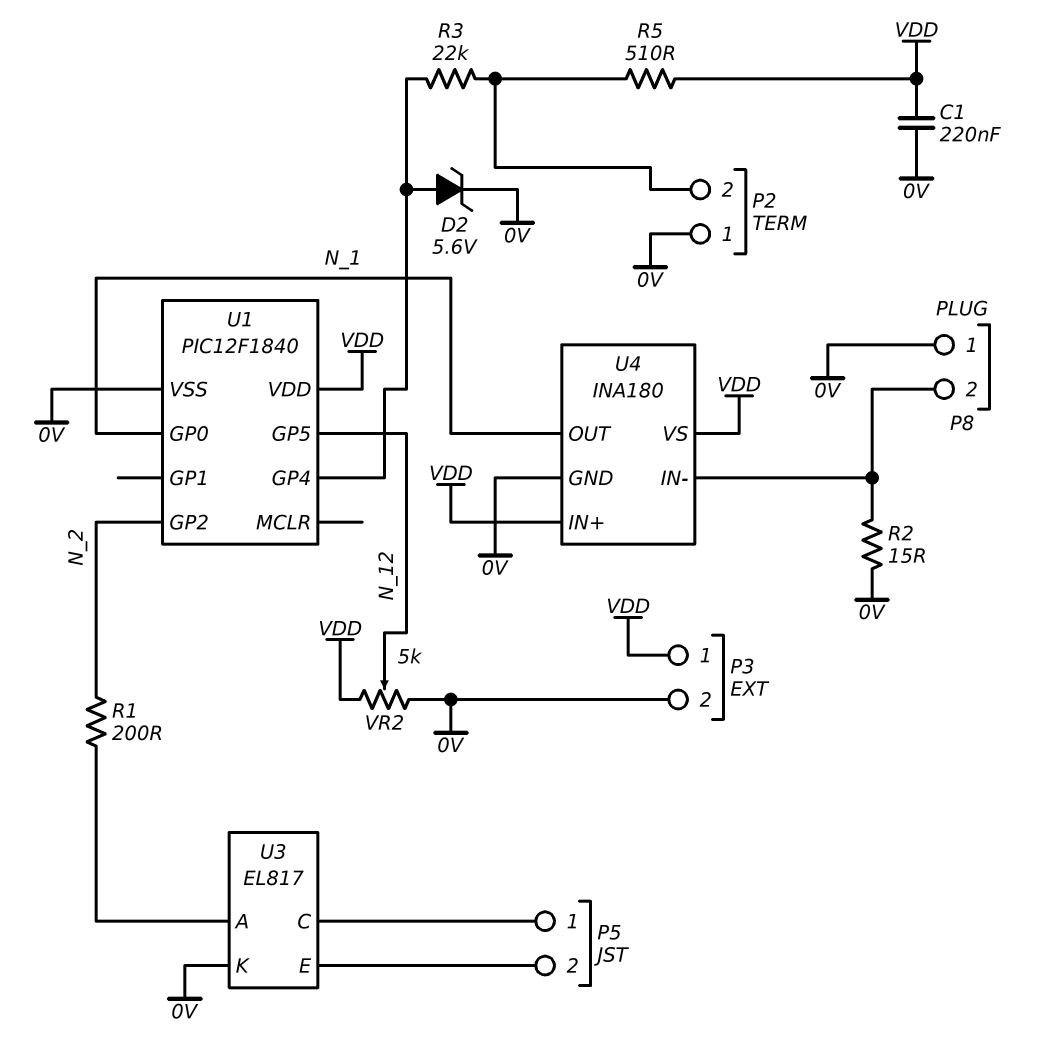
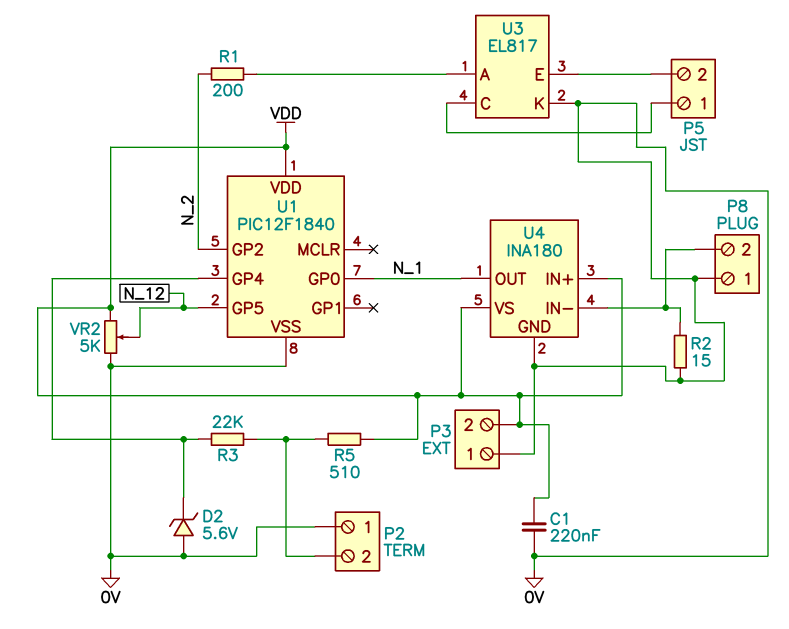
D2: zener 5.6V (A U1/GP4, K 0V) -> zener 5.6V (A 0V, K U1/GP4)
P3 pin 1: VDD -> 0V
P3 pin 2: 0V -> VDD

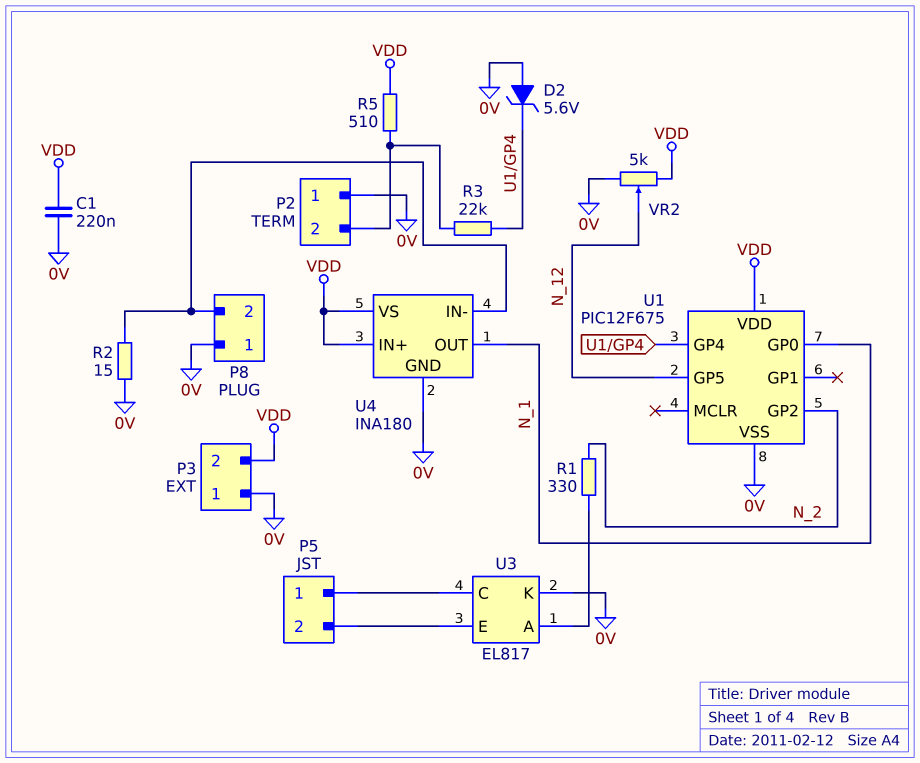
R1: 200 (N_2, U3/A) -> 330 (N_2, U3/A)
U1: PIC12F1840 -> PIC12F675

